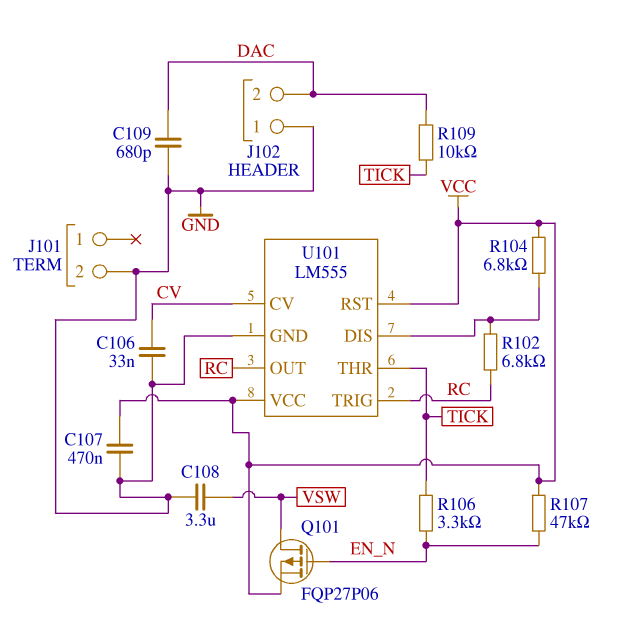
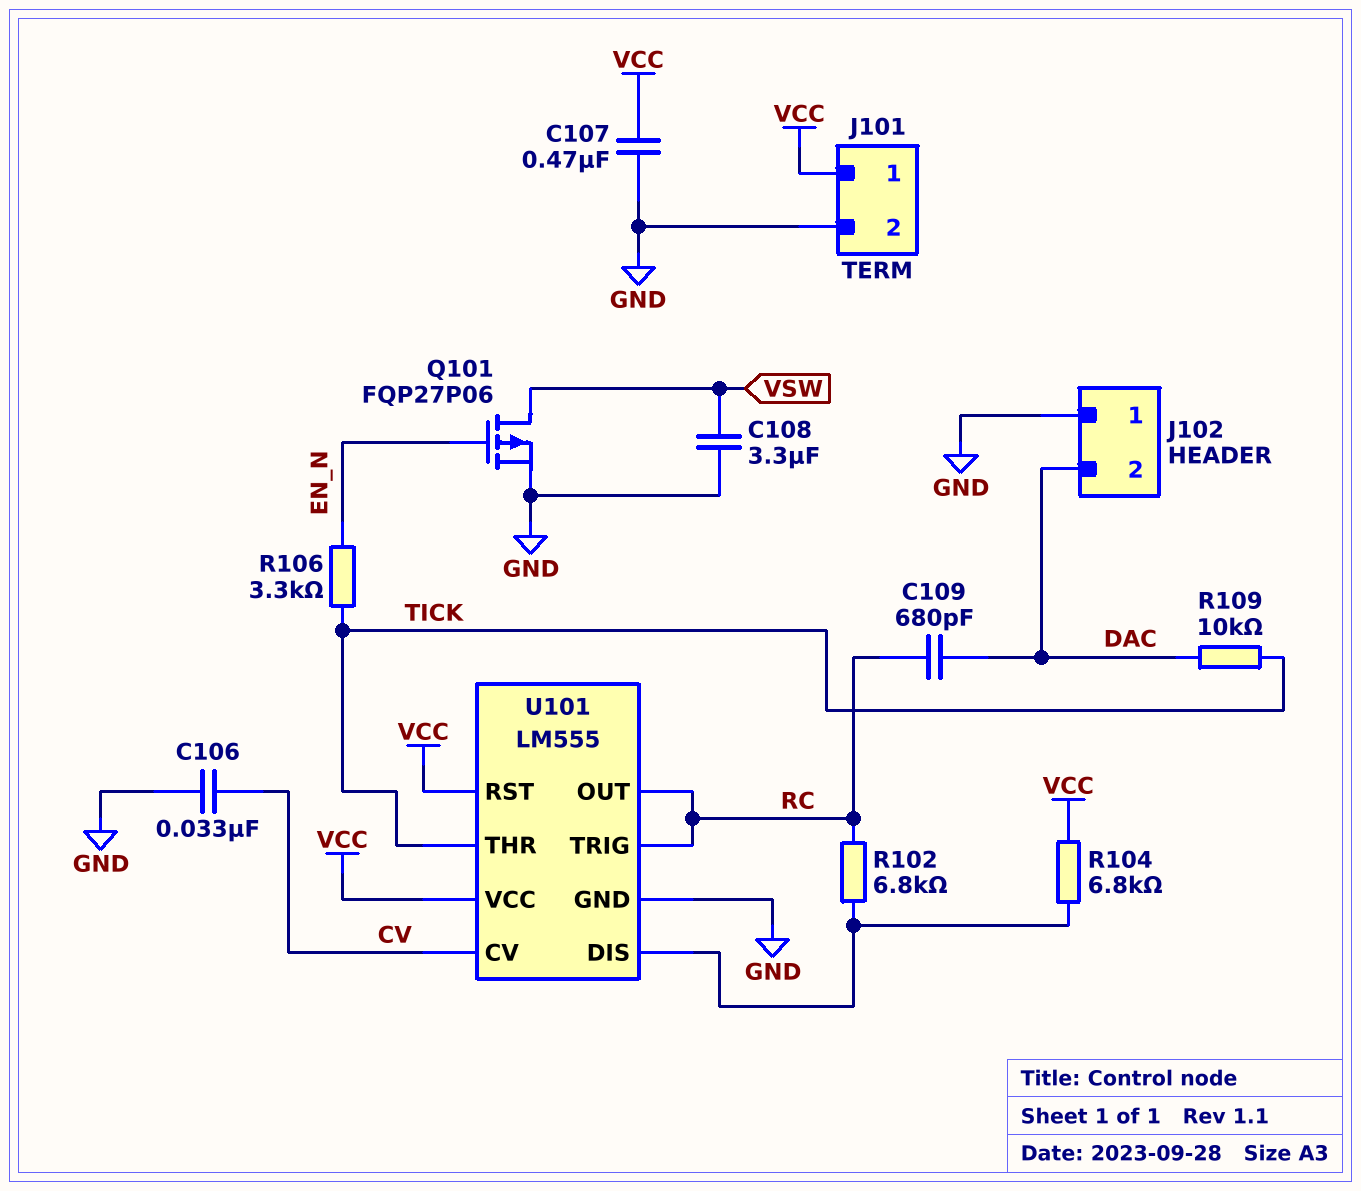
C109: 680pF (DAC, GND) -> 680pF (DAC, RC)
J101 pin 1: none -> VCC
Q101: PMOS FQP27P06 (G EN_N, D VSW, S VCC) -> PMOS FQP27P06 (G EN_N, D VSW, S GND)
R107: 47k (EN_N, VCC) -> none

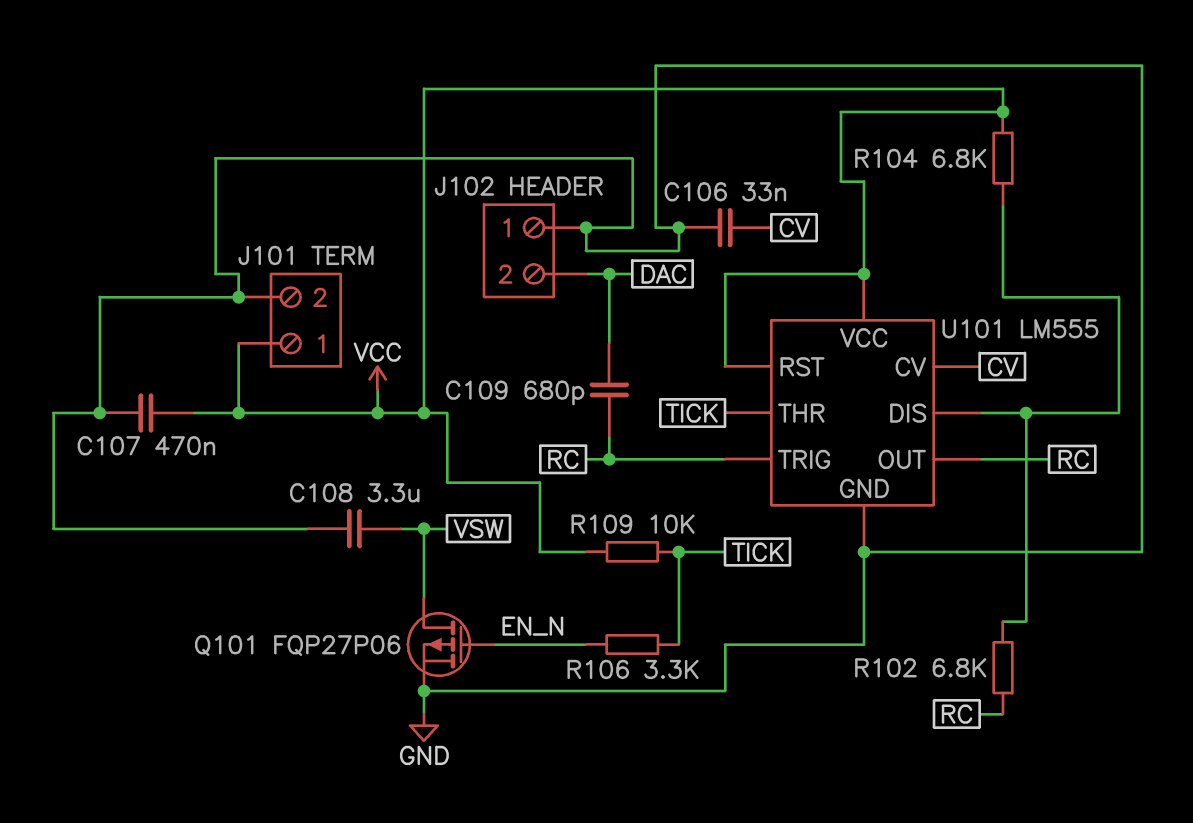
R109: 10k (DAC, TICK) -> 10k (TICK, VCC)

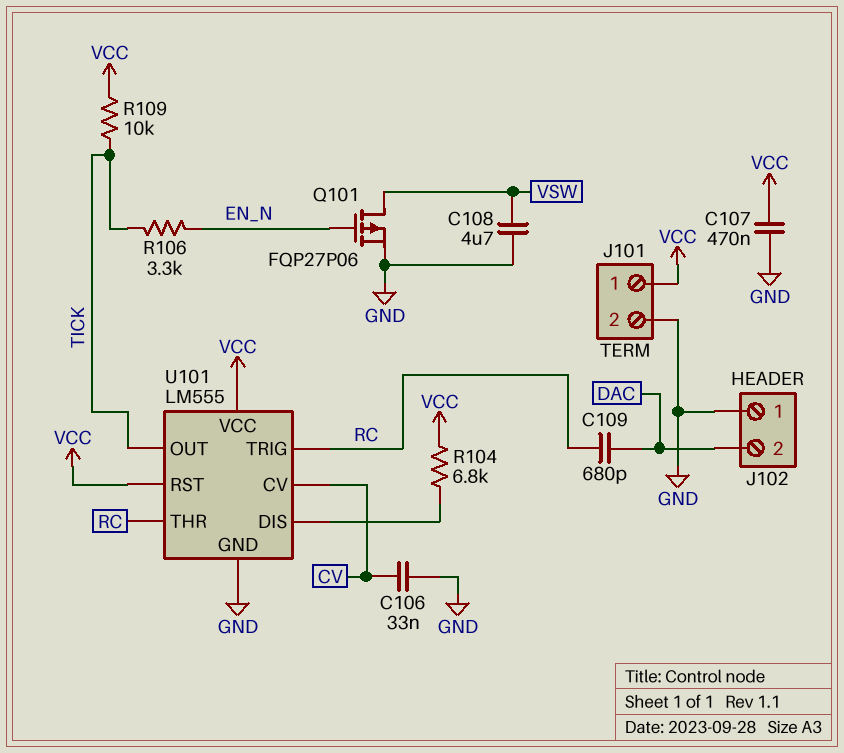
C108: 3.3uF (GND, VSW) -> 4.7uF (GND, VSW)
R102: 6.8k (RC, U101/DIS) -> none
U101 pin OUT: RC -> TICK
U101 pin THR: TICK -> RC

